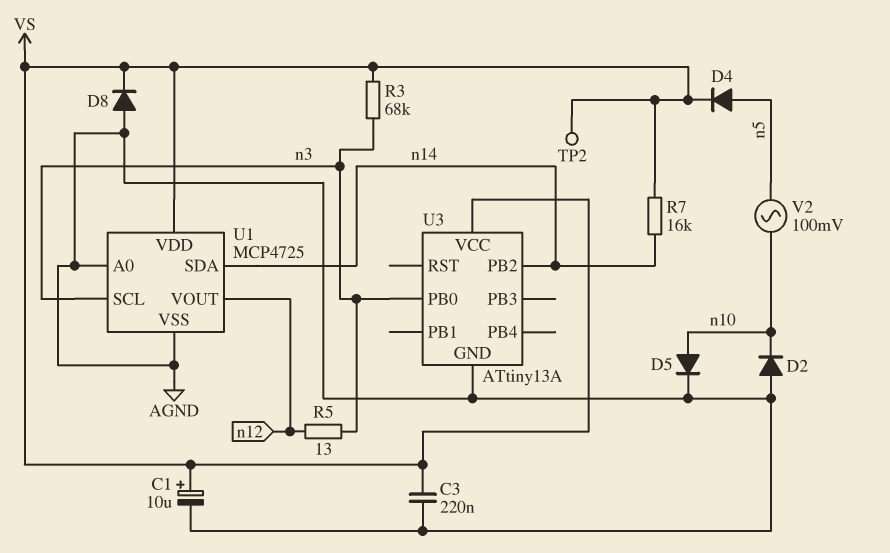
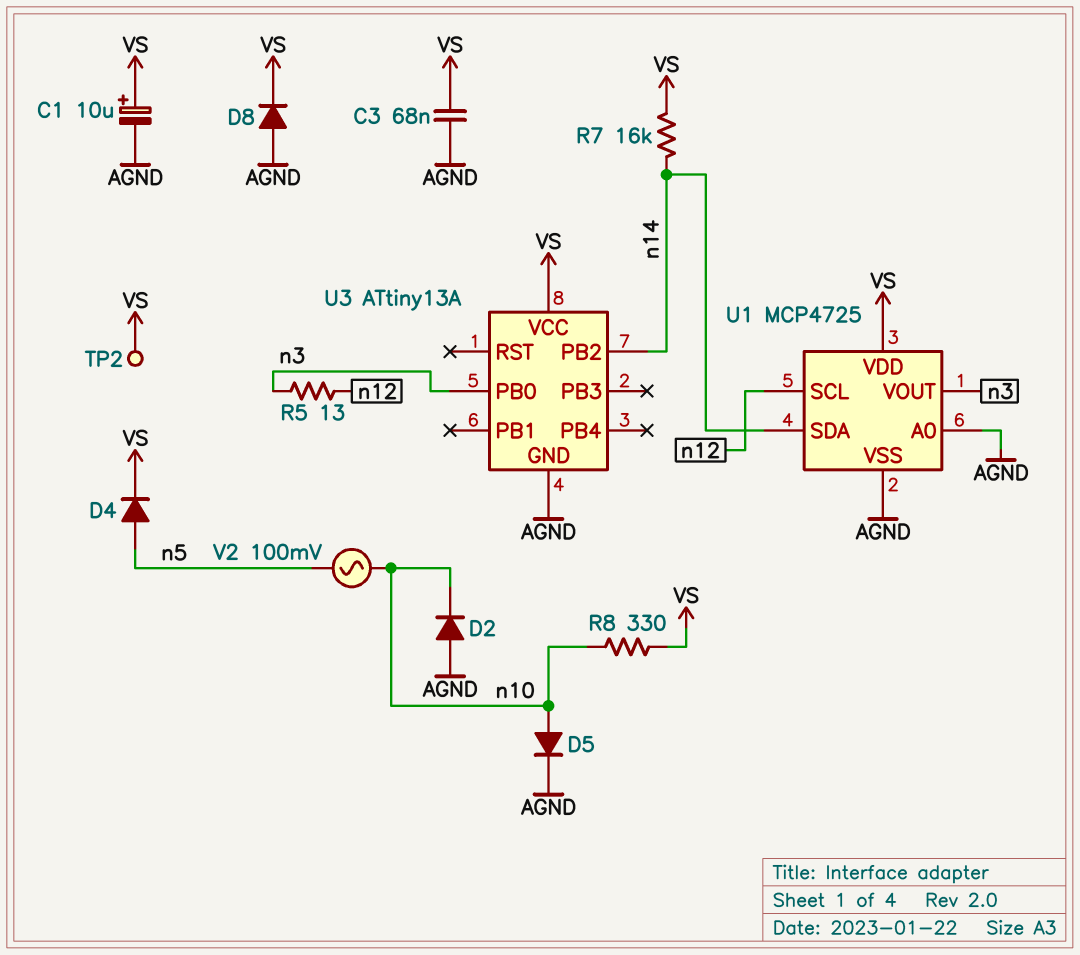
C3: 220nF (AGND, VS) -> 68nF (AGND, VS)
R3: 68k (VS, n3) -> none
R8: none -> 330 (VS, n10)
U1 pin SCL: n3 -> n12
U1 pin VOUT: n12 -> n3

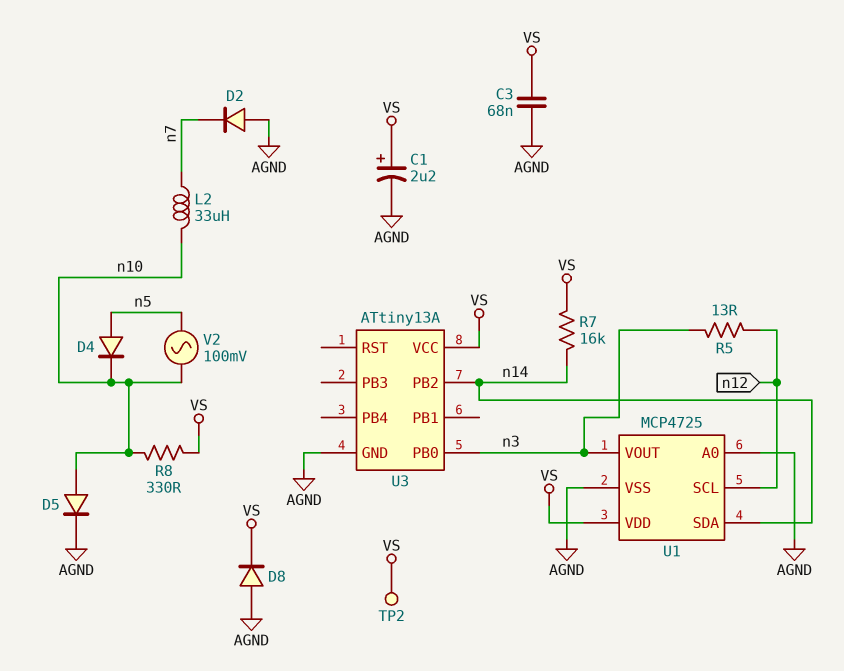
C1: 10uF (plus VS, minus AGND) -> 2.2uF (plus VS, minus AGND)
D2: diode (A AGND, K n10) -> diode (A AGND, K n7)
D4: diode (A n5, K VS) -> diode (A n5, K n10)
L2: none -> 33uH (n7, n10)

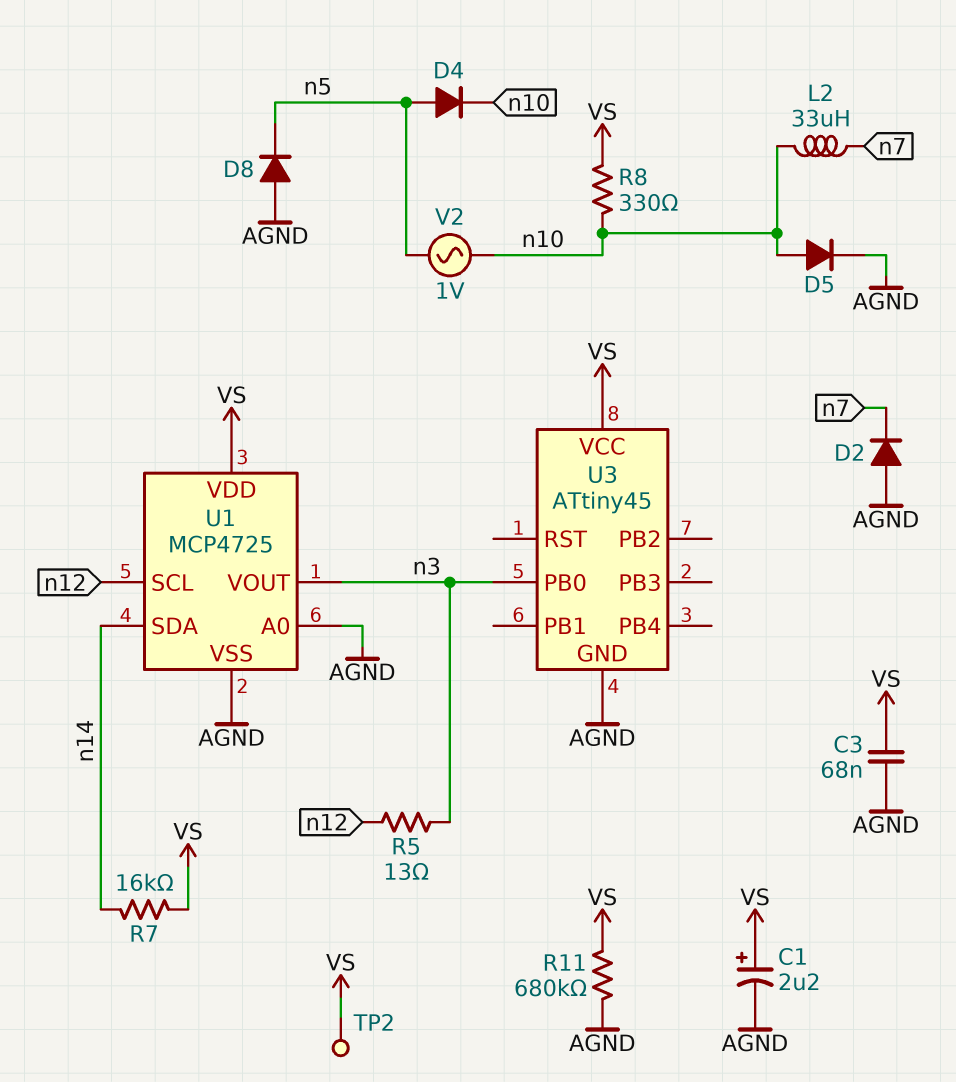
D8: diode (A AGND, K VS) -> diode (A AGND, K n5)
R11: none -> 680k (AGND, VS)
U3: ATtiny13A -> ATtiny45
U3 pin PB2: n14 -> none
V2: AC 100mV (n5, n10) -> AC 1V (n5, n10)

